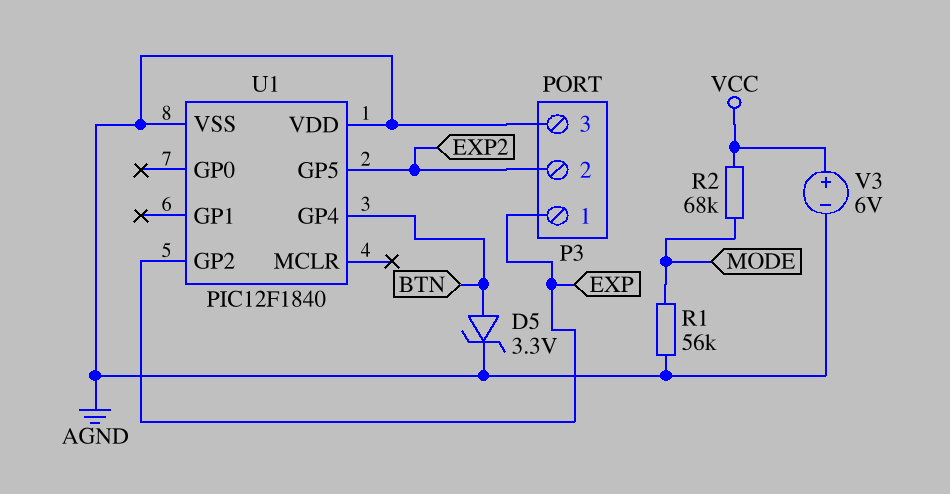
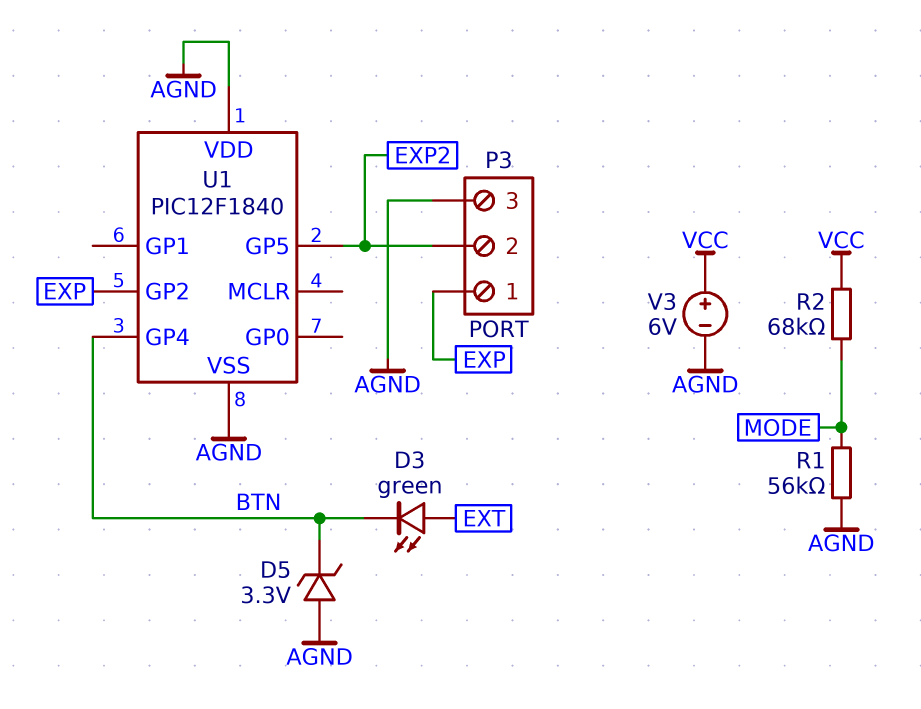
D3: none -> LED green (A EXT, K BTN)
D5: zener 3.3V (A BTN, K AGND) -> zener 3.3V (A AGND, K BTN)

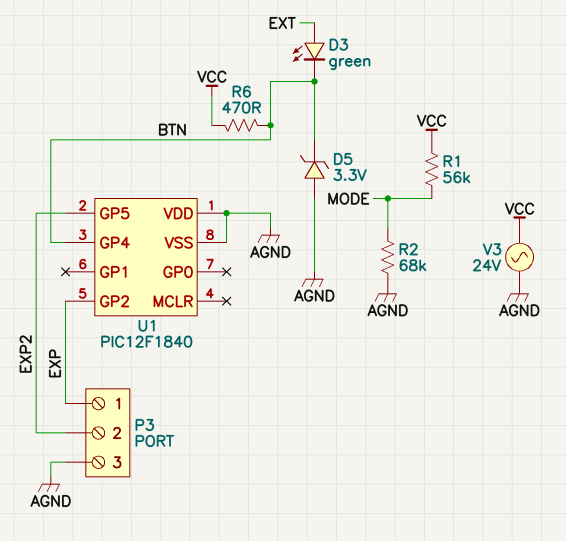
R1: 56k (AGND, MODE) -> 56k (MODE, VCC)
R2: 68k (MODE, VCC) -> 68k (AGND, MODE)
R6: none -> 470 (BTN, VCC)
V3: 6V (plus VCC, minus AGND) -> AC 24V (AGND, VCC)

